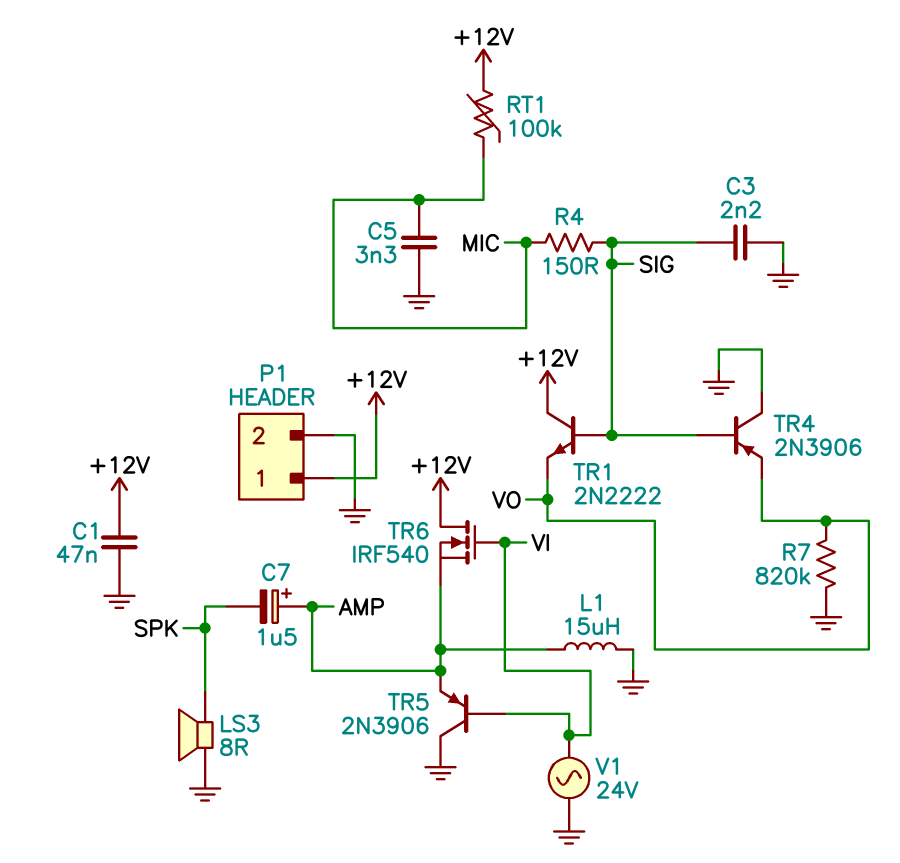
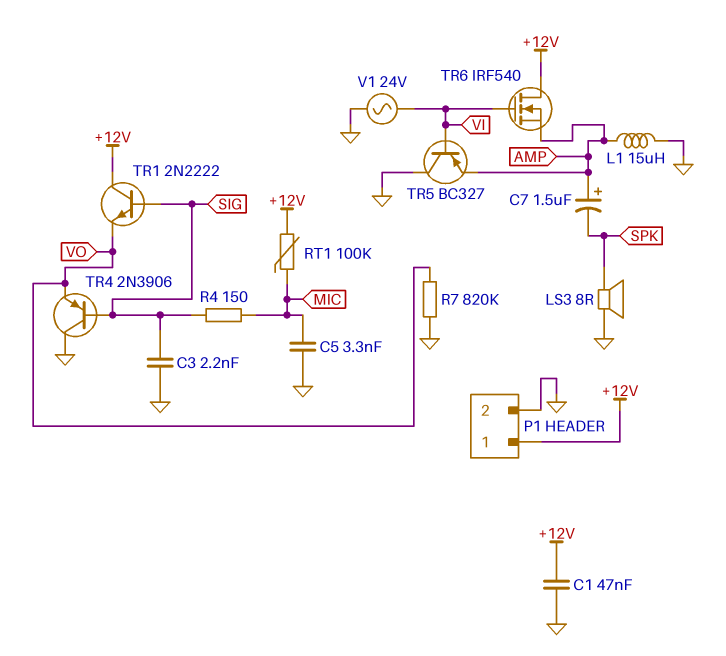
TR5: PNP 2N3906 (B VI, C GND, E AMP) -> PNP BC327 (B VI, C GND, E AMP)

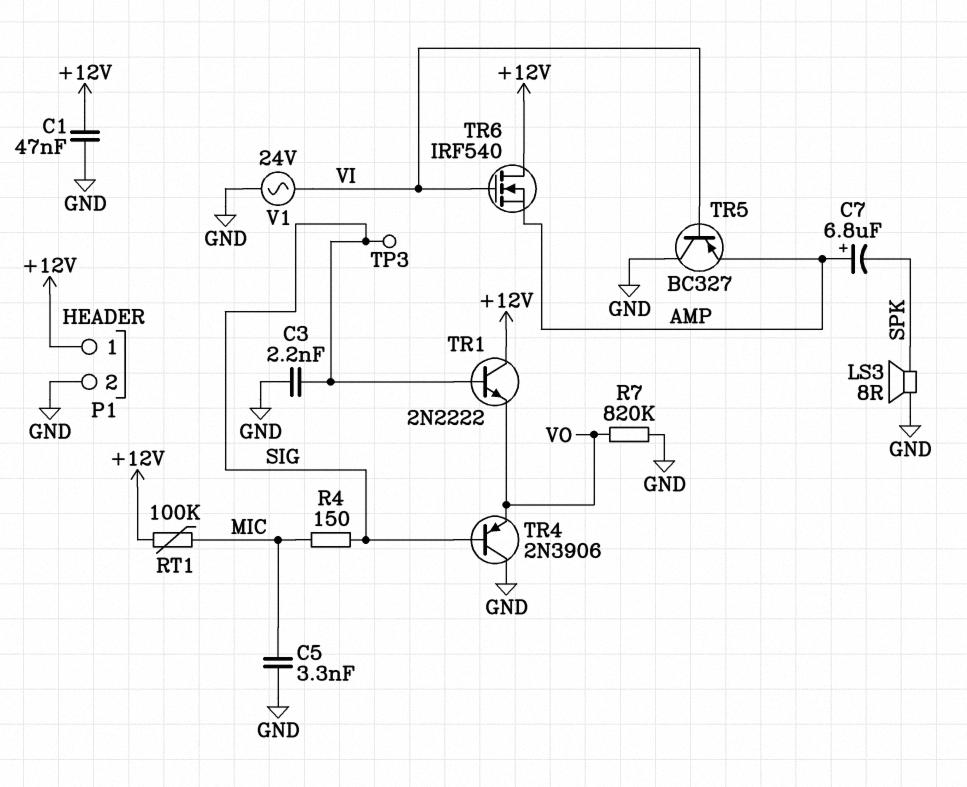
C7: 1.5uF (plus AMP, minus SPK) -> 6.8uF (plus AMP, minus SPK)
L1: 15uH (AMP, GND) -> none
TP3: none -> test point (SIG)

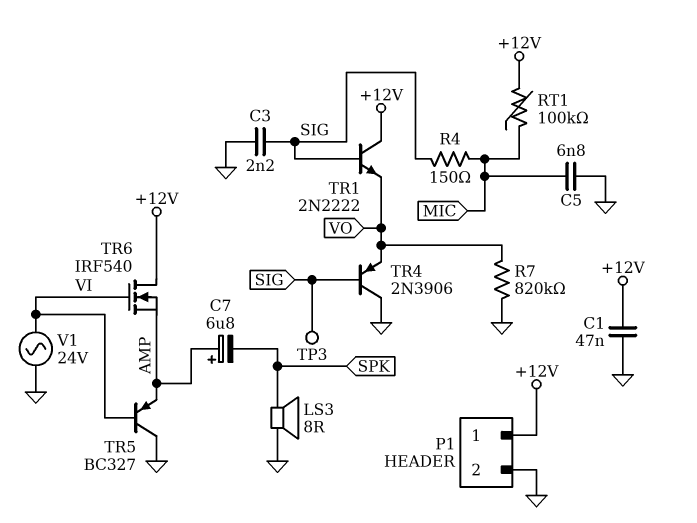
C5: 3.3nF (GND, MIC) -> 6.8nF (GND, MIC)

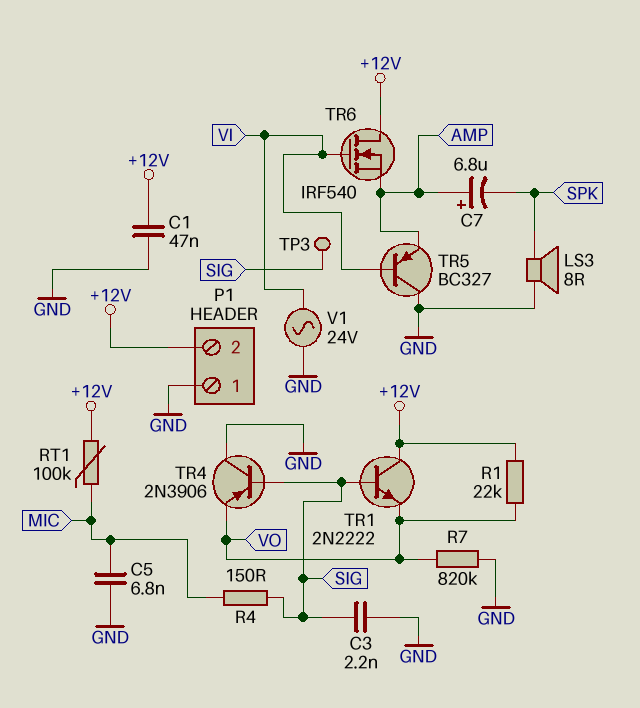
P1 pin 1: +12V -> GND
P1 pin 2: GND -> +12V
R1: none -> 22k (+12V, VO)

